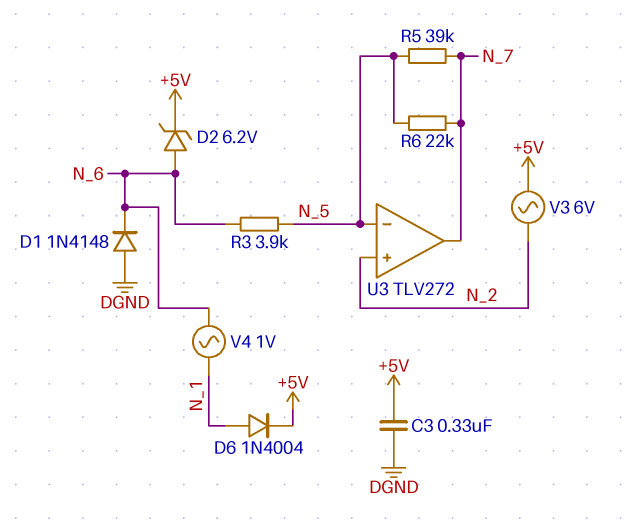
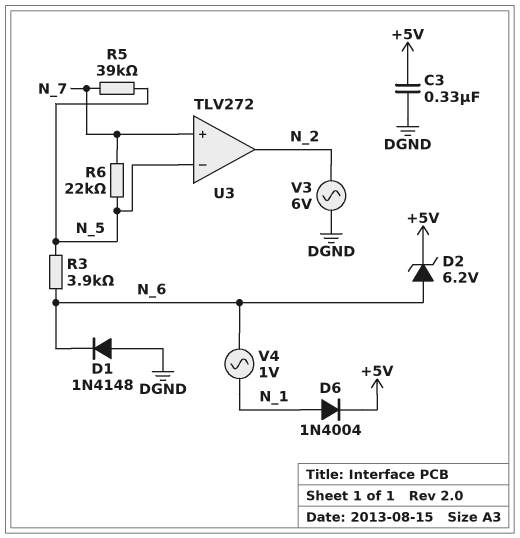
U3 pin in+: N_2 -> N_7
U3 pin out: N_7 -> N_2
V3: AC 6V (+5V, N_2) -> AC 6V (DGND, N_2)

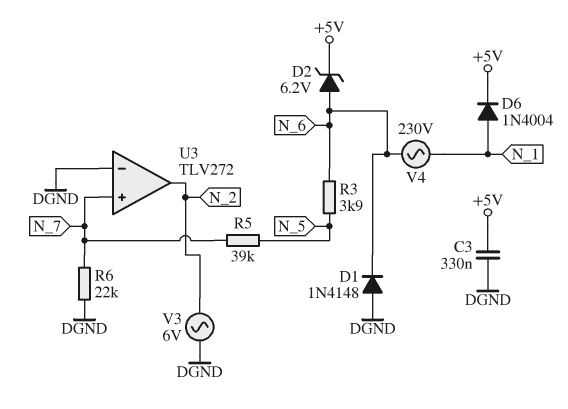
R6: 22k (N_5, N_7) -> 22k (DGND, N_7)
U3 pin in-: N_5 -> DGND
V4: AC 1V (N_1, N_6) -> AC 230V (N_1, N_6)

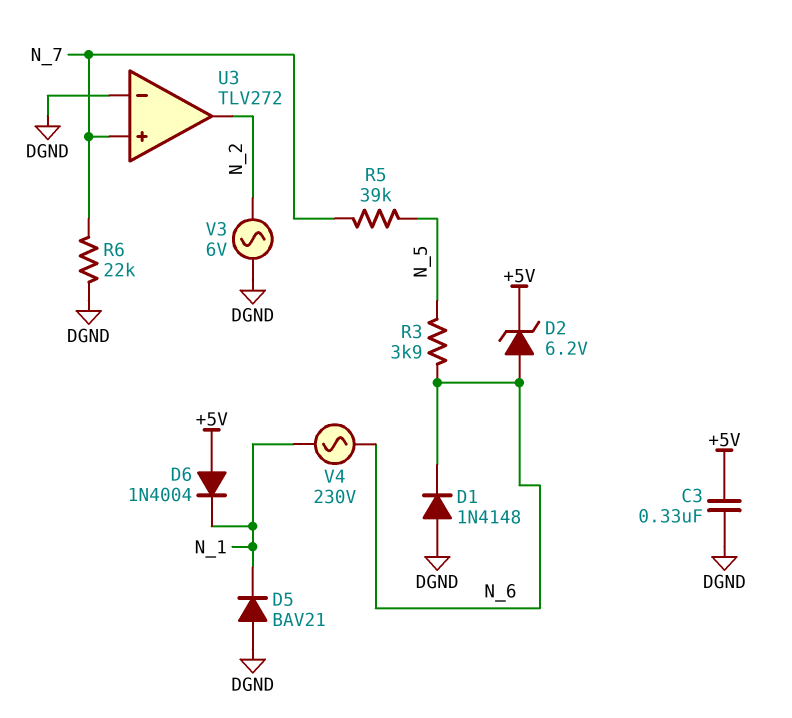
D5: none -> diode BAV21 (A DGND, K N_1)
D6: diode 1N4004 (A N_1, K +5V) -> diode 1N4004 (A +5V, K N_1)

